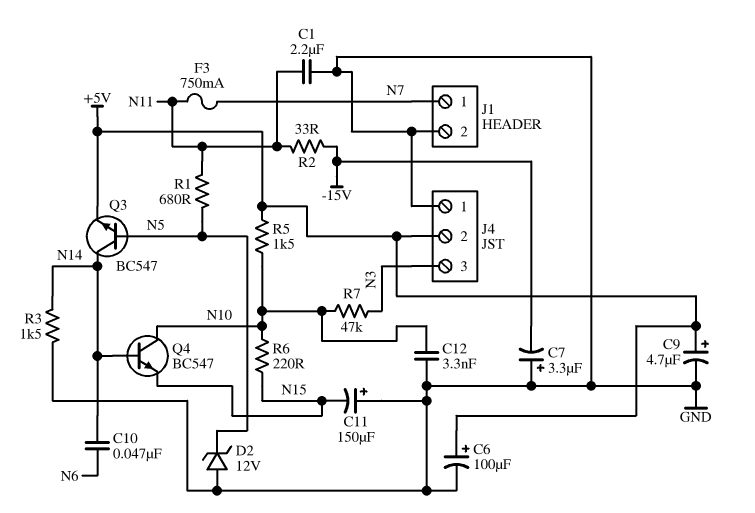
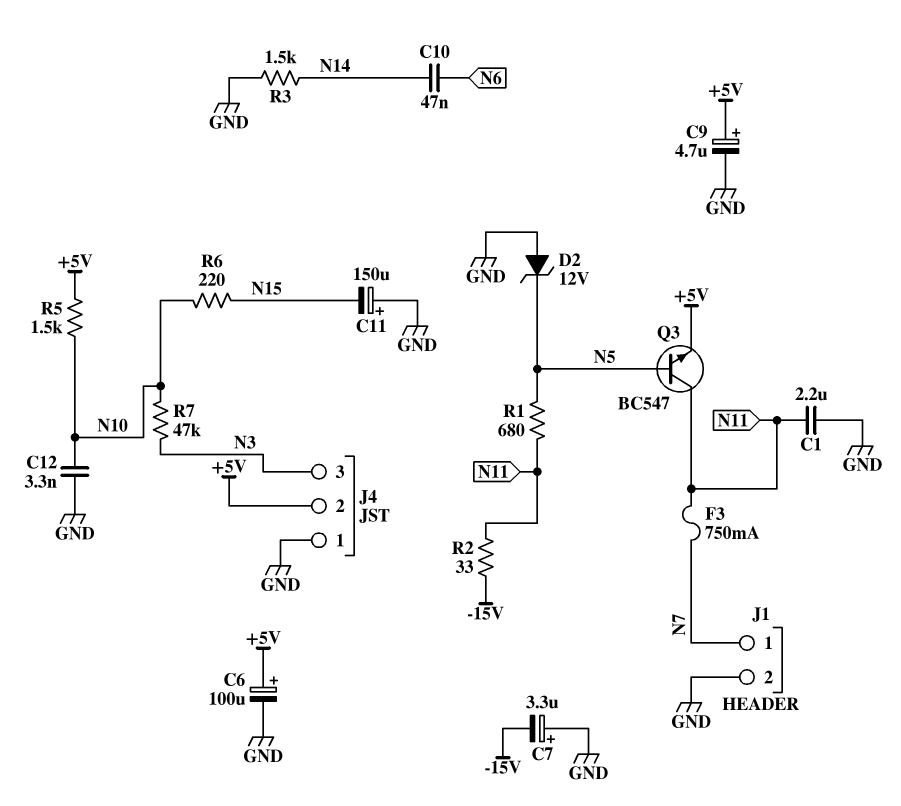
Q3: NPN BC547 (B N5, C N14, E +5V) -> NPN BC547 (B N5, C N11, E +5V)
Q4: NPN BC547 (B N14, C N10, E N15) -> none

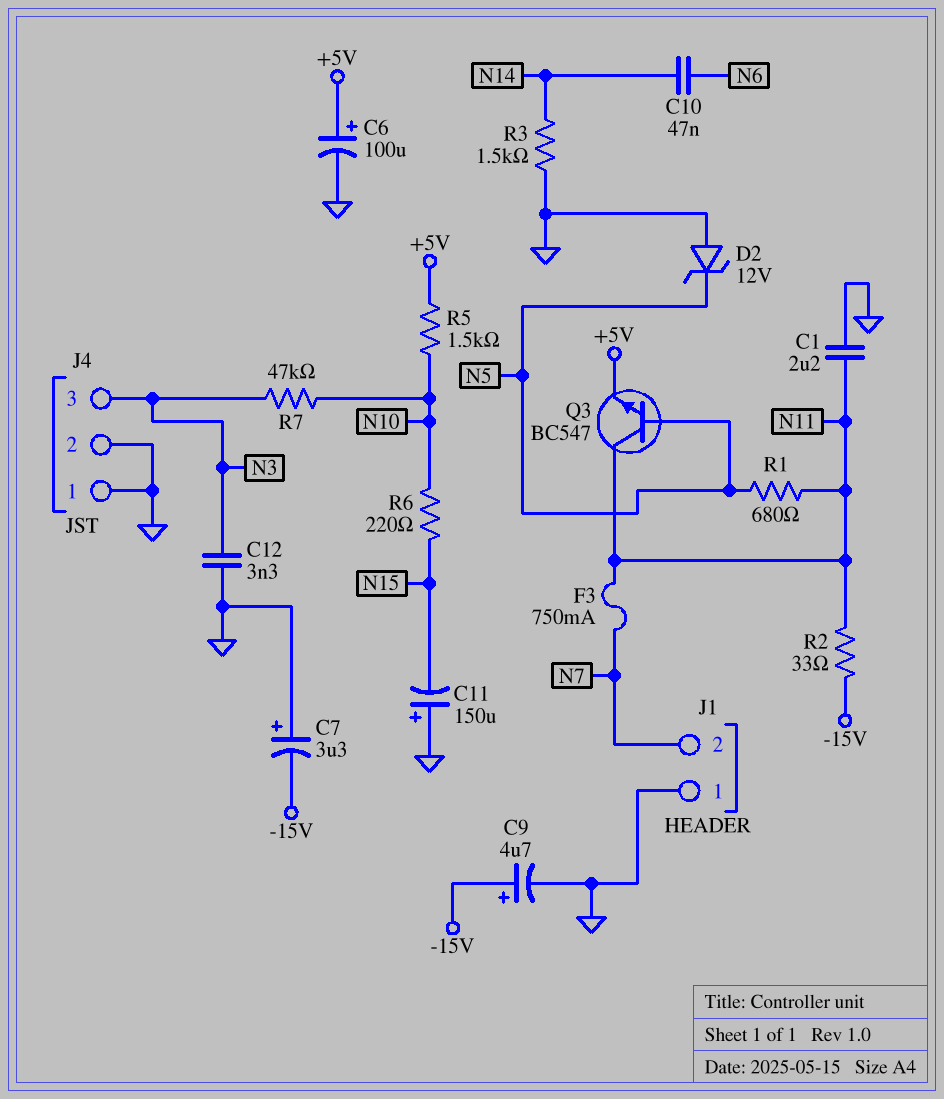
C9: 4.7uF (plus +5V, minus GND) -> 4.7uF (plus -15V, minus GND)
C12: 3.3nF (GND, N10) -> 3.3nF (GND, N3)
J1 pin 1: N7 -> GND
J1 pin 2: GND -> N7
J4 pin 2: +5V -> GND

